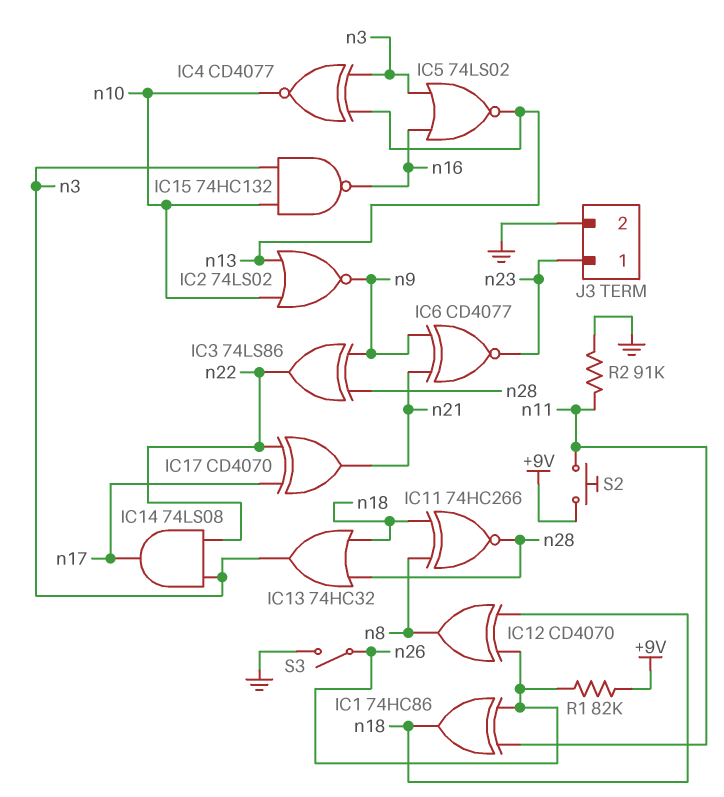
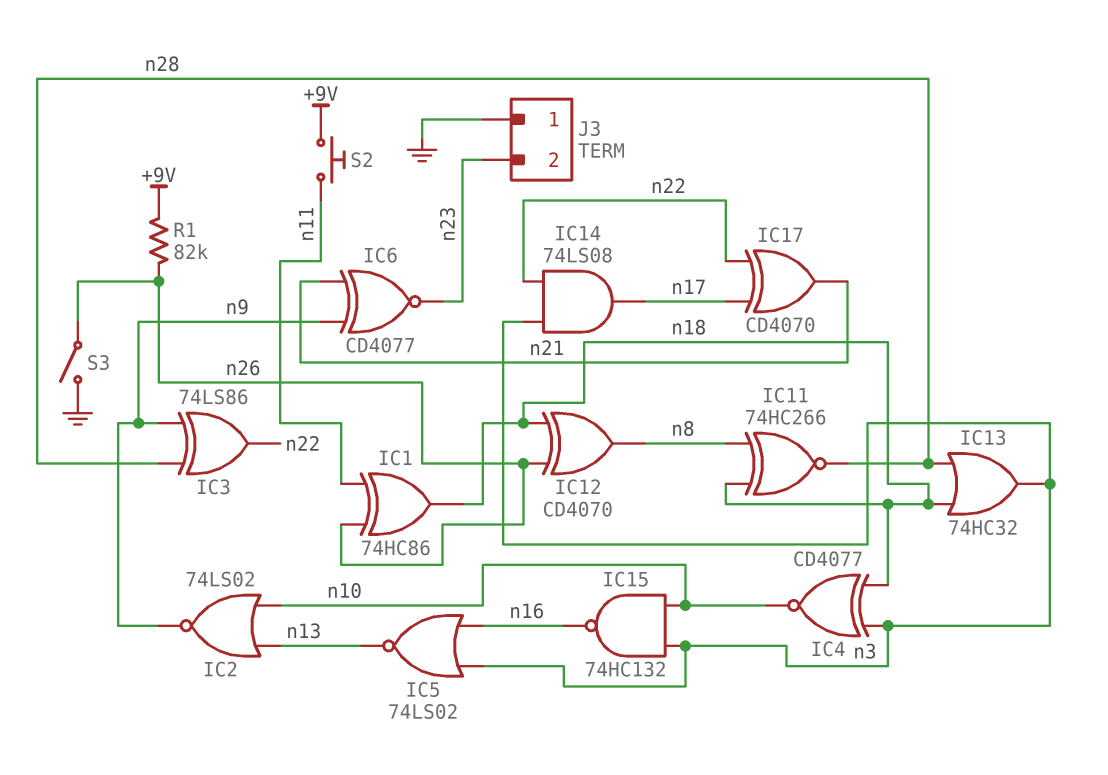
IC4: XNOR CD4077 (in n3, in n13, out n10) -> XNOR CD4077 (in n3, in n18, out n10)
J3 pin 1: n23 -> GND
J3 pin 2: GND -> n23
R2: 91k (GND, n11) -> none

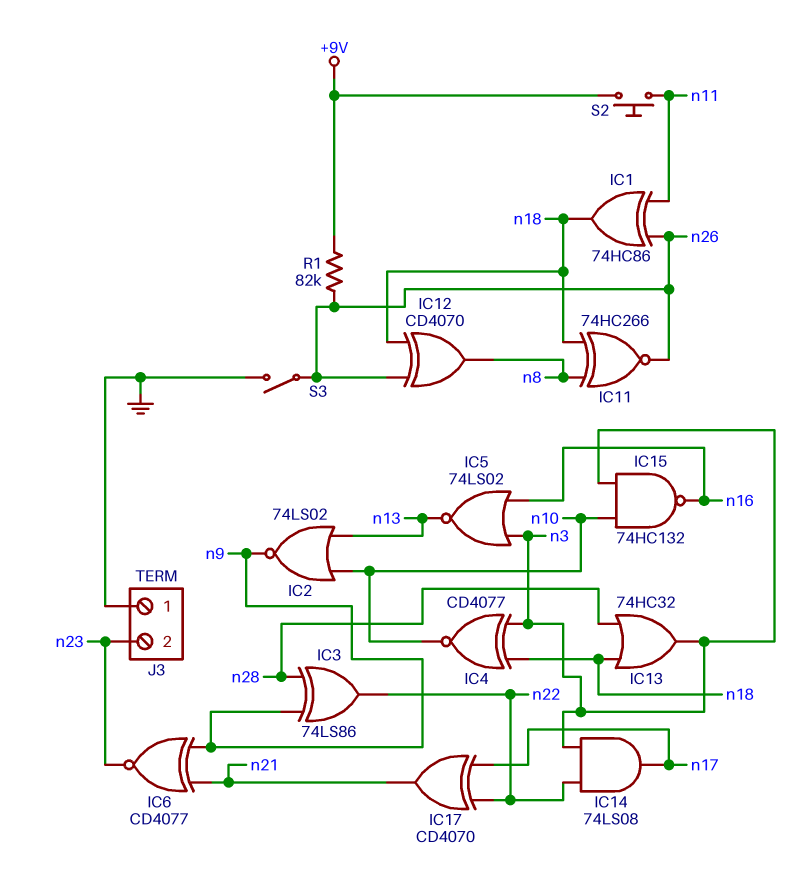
IC11: XNOR 74HC266 (in n8, in n18, out n28) -> XNOR 74HC266 (in n8, in n18, out n26)

